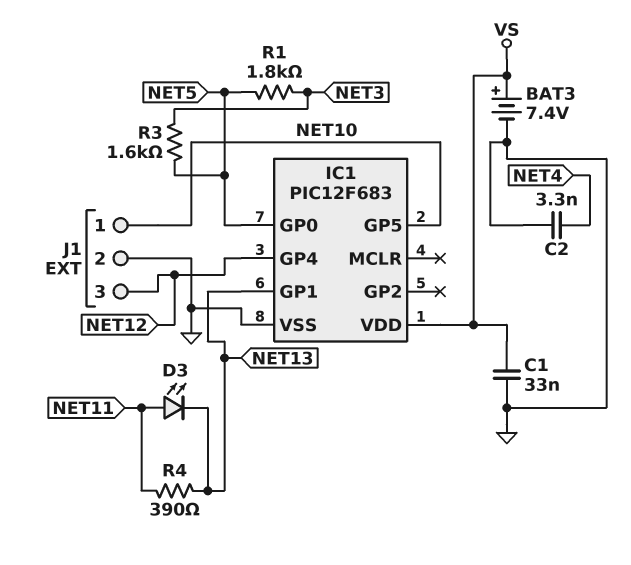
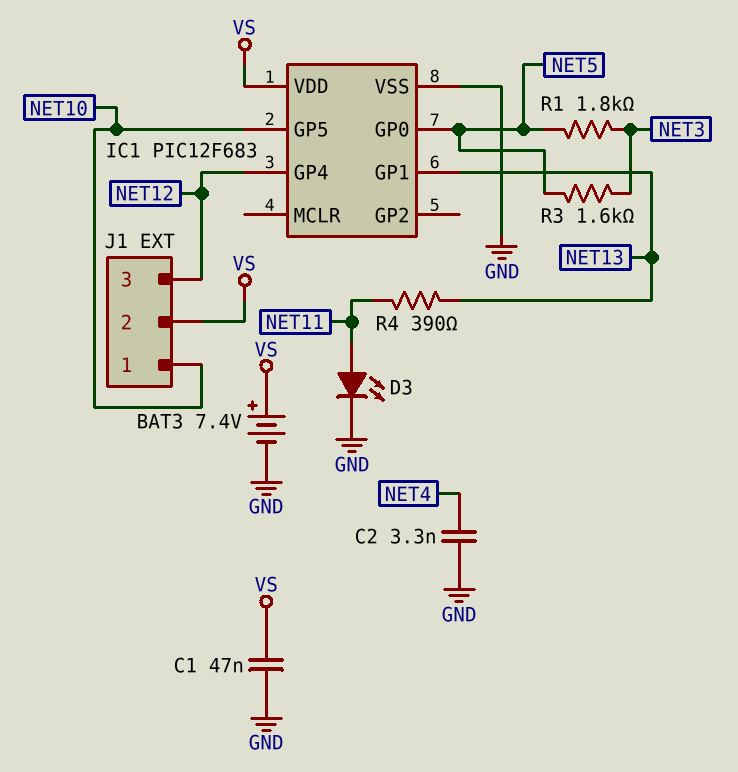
C1: 33nF (GND, VS) -> 47nF (GND, VS)
D3: LED (A NET11, K NET13) -> LED (A NET11, K GND)
J1 pin 2: GND -> VS

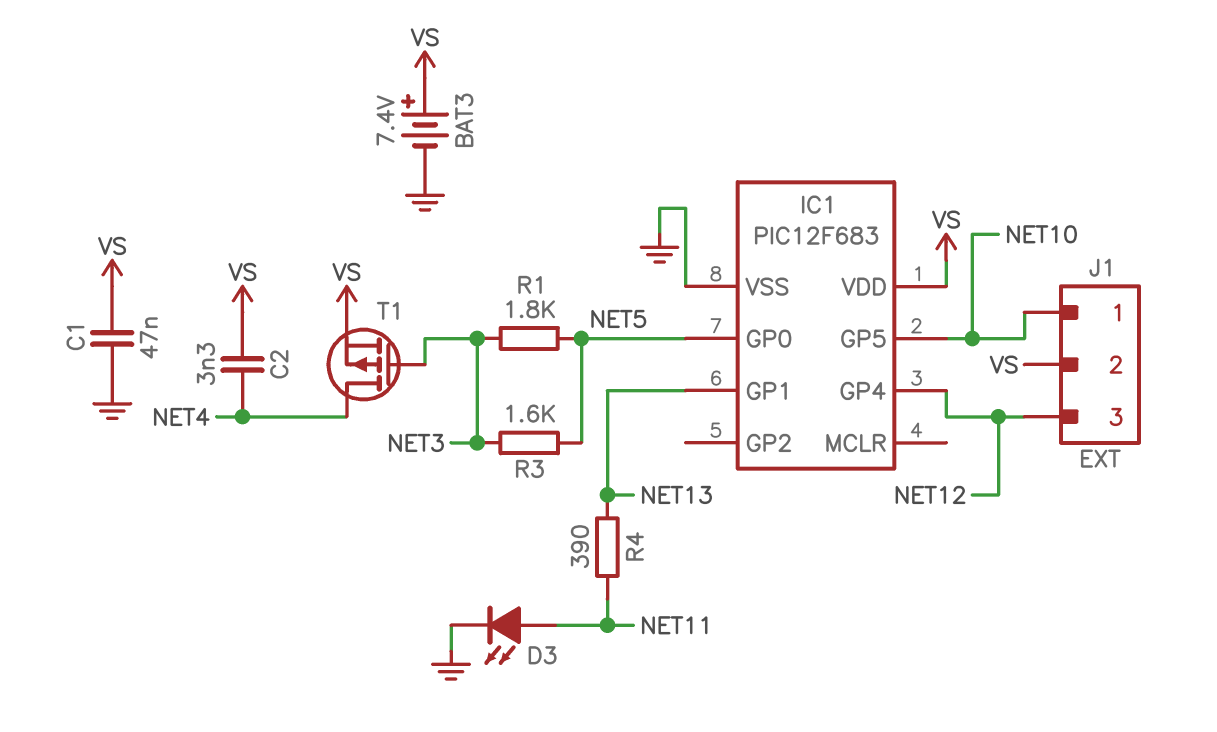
C2: 3.3nF (GND, NET4) -> 3.3nF (NET4, VS)
T1: none -> PMOS (G NET3, D NET4, S VS)

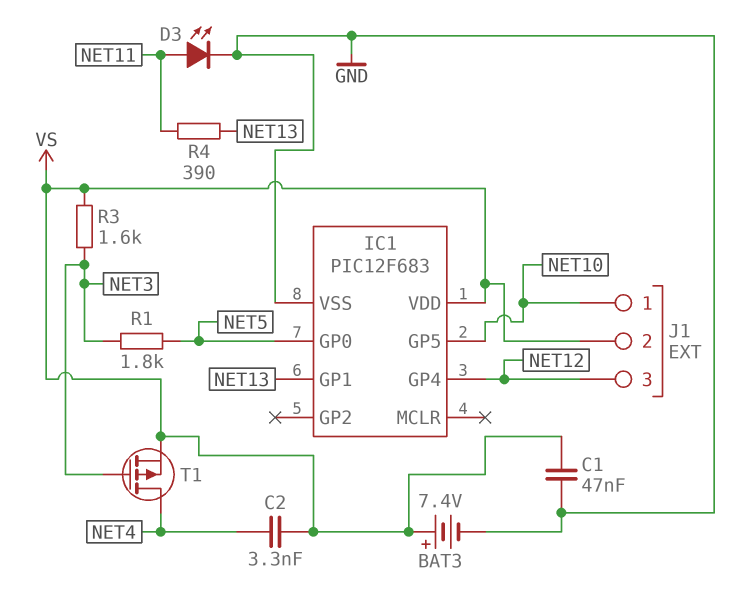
R3: 1.6k (NET3, NET5) -> 1.6k (NET3, VS)

